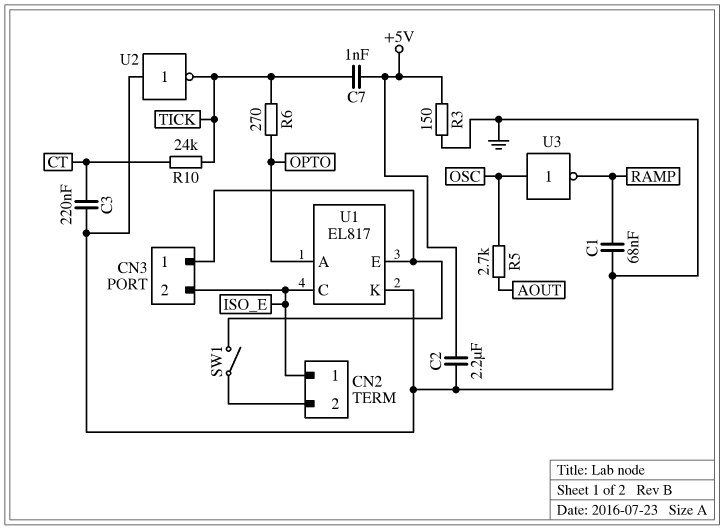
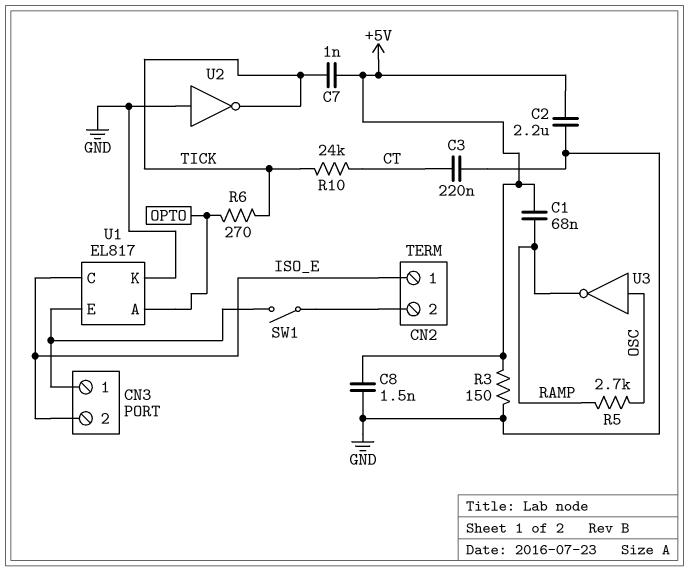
C1: 68nF (GND, RAMP) -> 68nF (+5V, RAMP)
C8: none -> 1.5nF (+5V, GND)
R5: 2.7k (AOUT, OSC) -> 2.7k (OSC, RAMP)

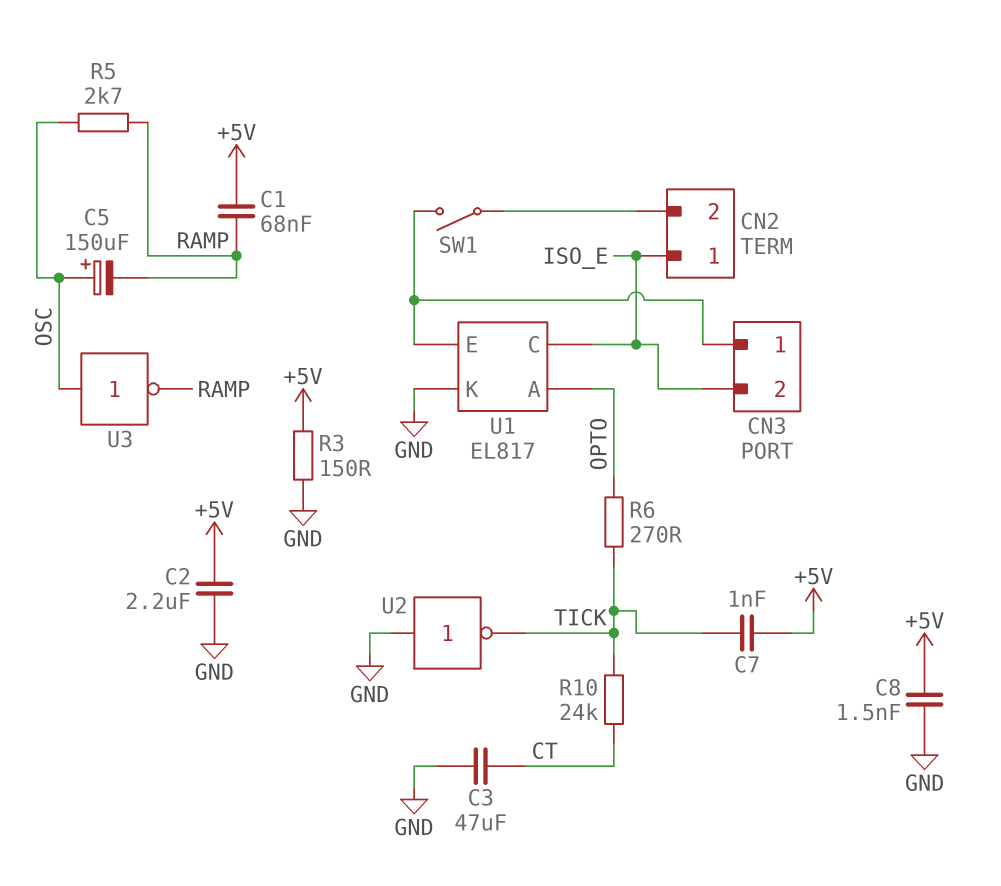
C3: 220nF (CT, GND) -> 47uF (CT, GND)
C5: none -> 150uF (plus OSC, minus RAMP)

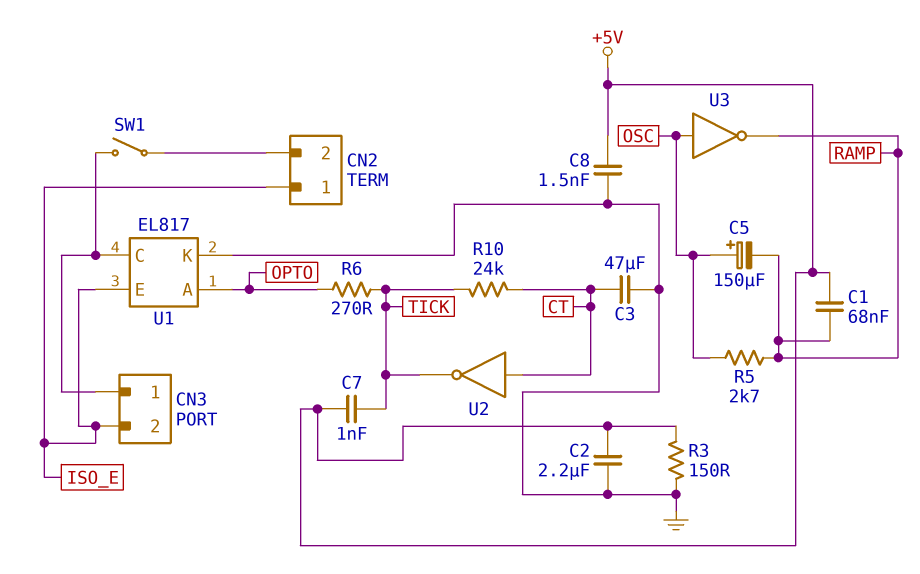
U1 pin C: ISO_E -> CN3/1
U1 pin E: CN3/1 -> ISO_E
U2: NOT (in GND, out TICK) -> NOT (in CT, out TICK)

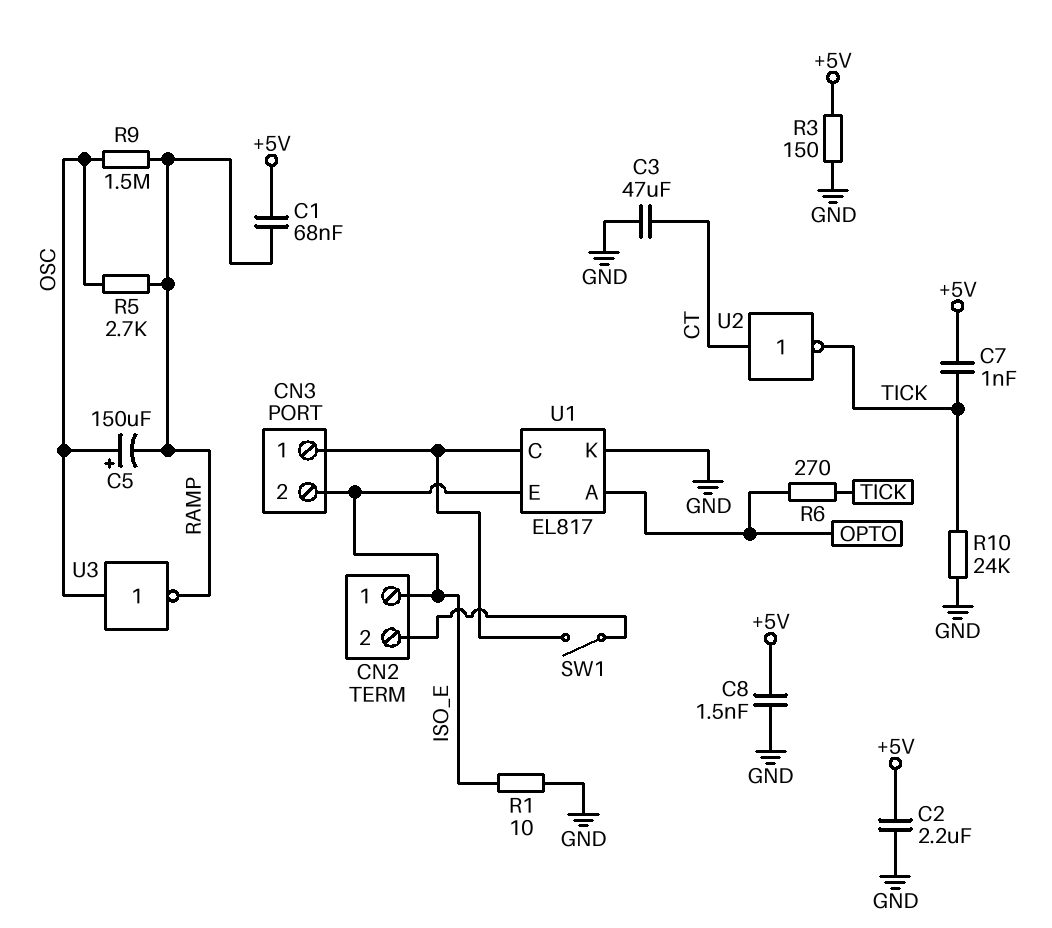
R1: none -> 10 (GND, ISO_E)
R9: none -> 1.5M (OSC, RAMP)
R10: 24k (CT, TICK) -> 24k (GND, TICK)

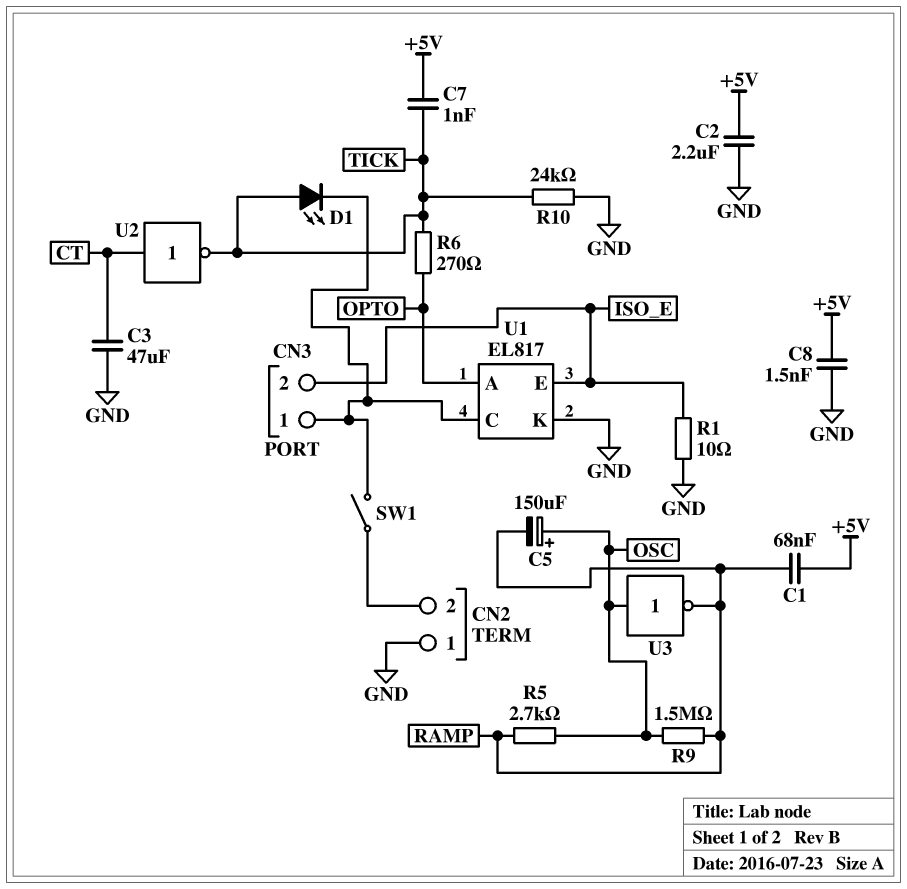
CN2 pin 1: ISO_E -> GND
D1: none -> LED (A TICK, K CN3/1)
R3: 150 (+5V, GND) -> none

